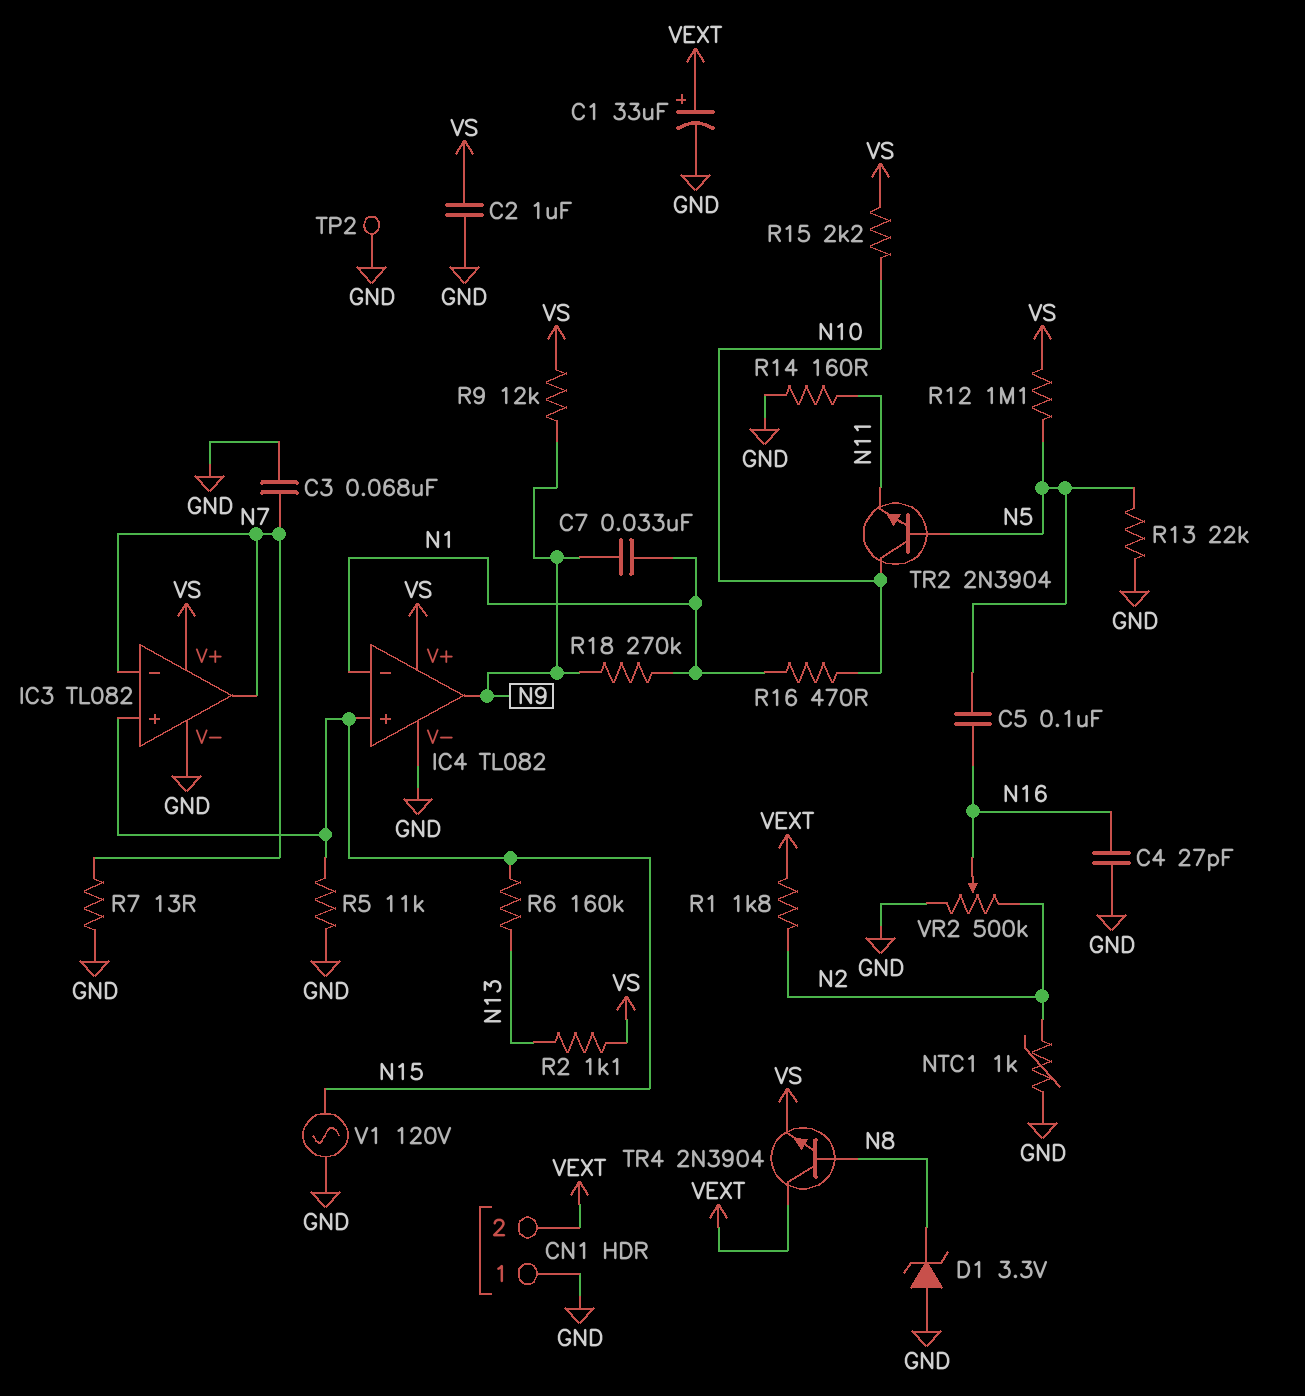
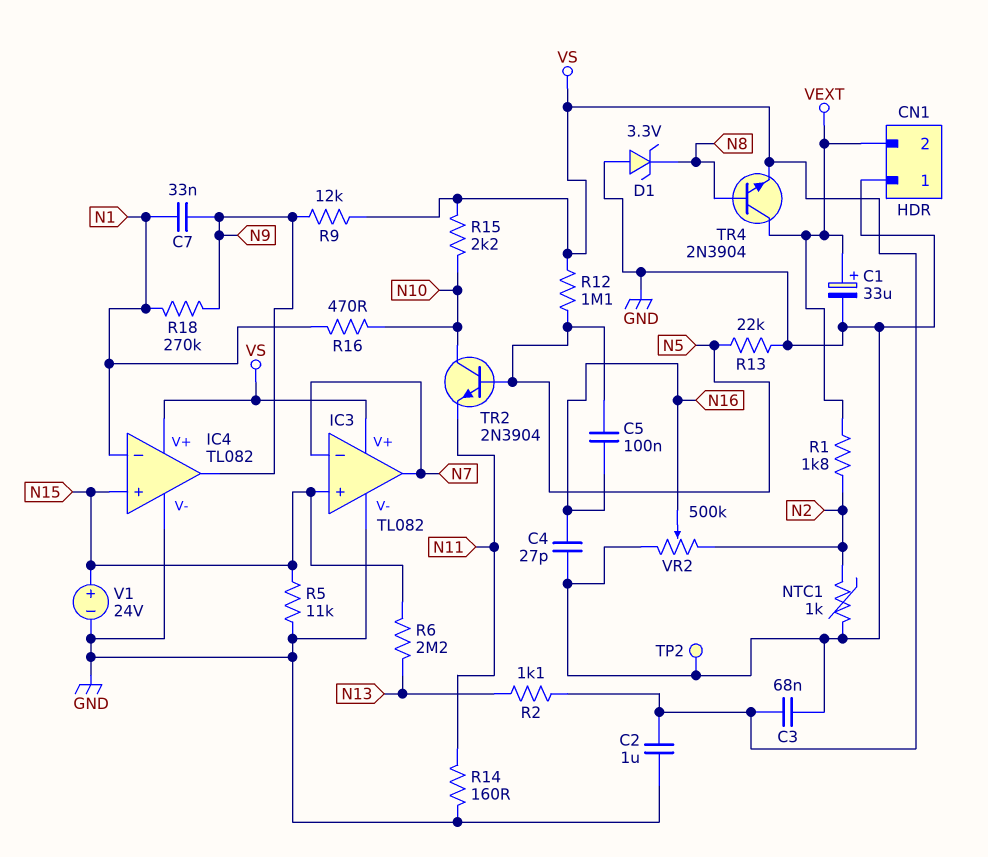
C3: 68nF (GND, N7) -> 68nF (GND, VS)
R6: 160k (N13, N15) -> 2.2M (N13, N15)
R7: 13 (GND, N7) -> none
V1: AC 120V (GND, N15) -> 24V (plus N15, minus GND)

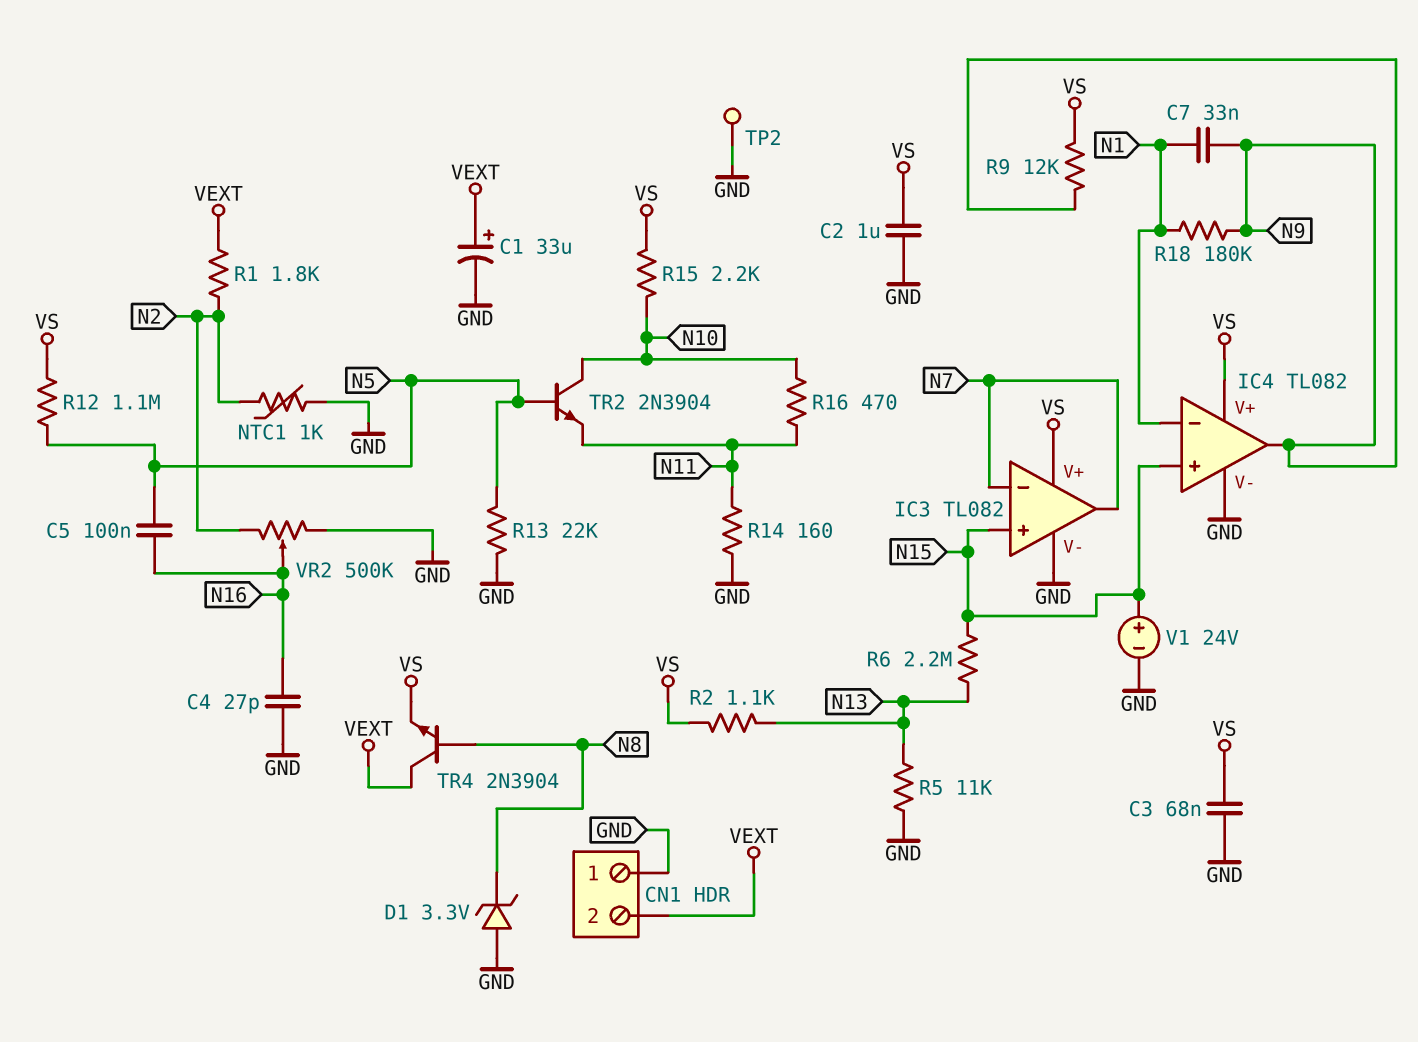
R5: 11k (GND, N15) -> 11k (GND, N13)
R16: 470 (N1, N10) -> 470 (N10, N11)
R18: 270k (N1, N9) -> 180k (N1, N9)

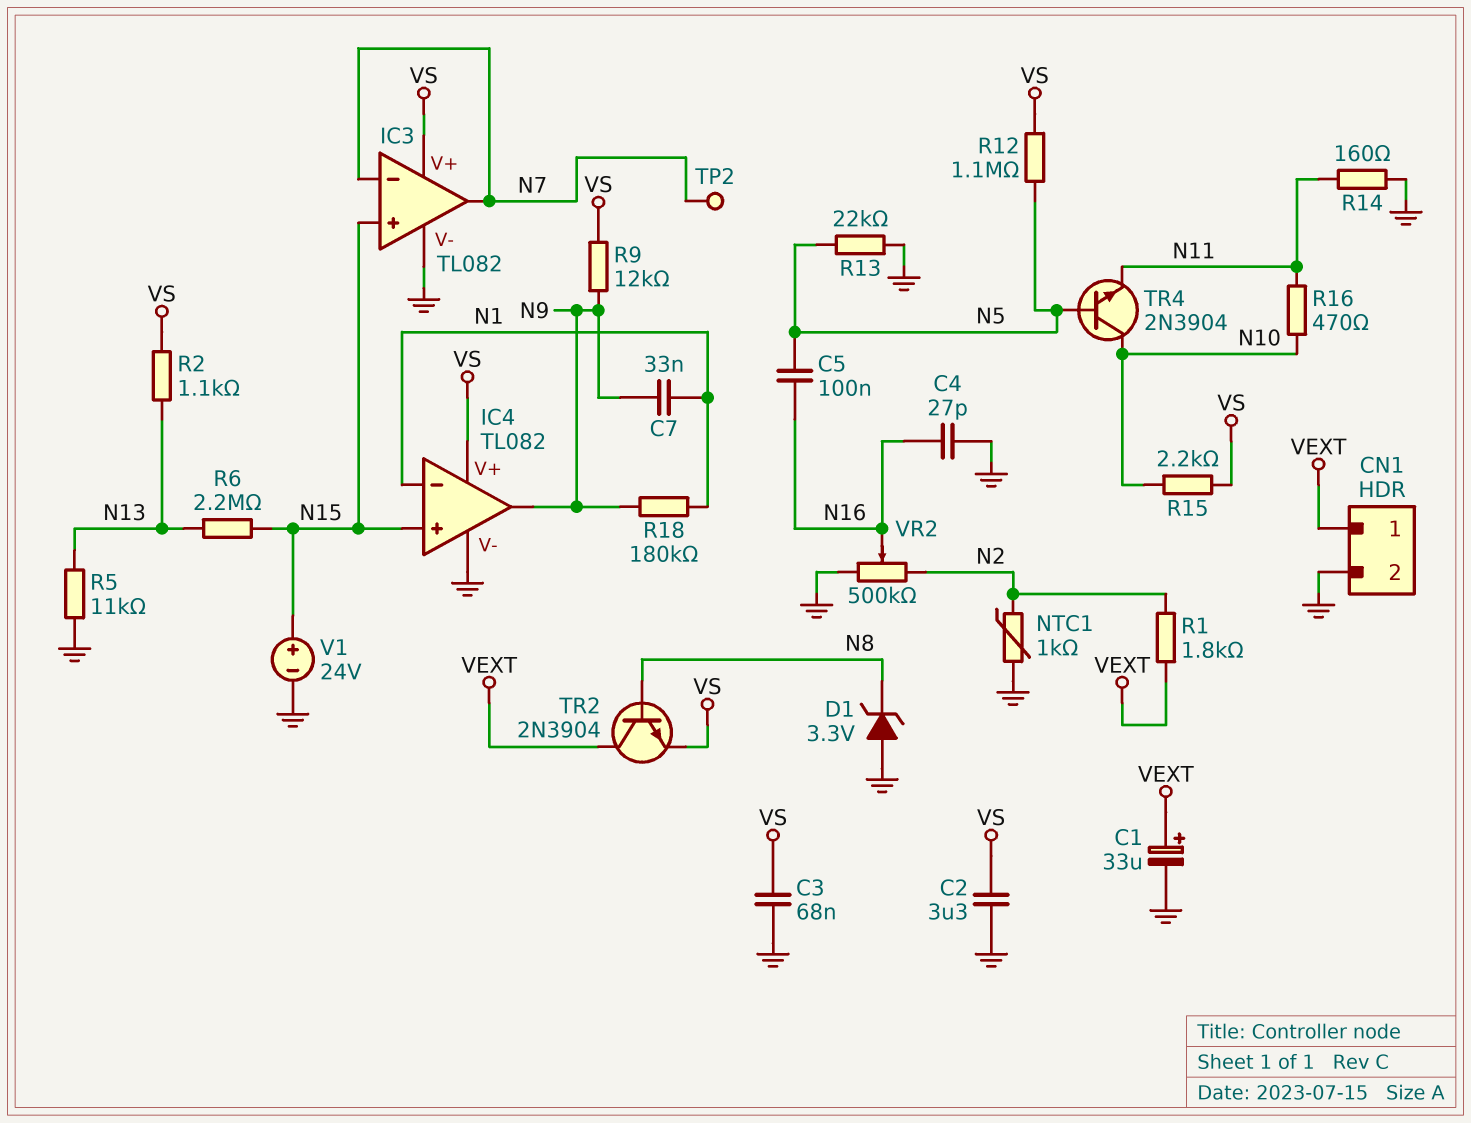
C2: 1uF (GND, VS) -> 3.3uF (GND, VS)
CN1 pin 1: GND -> VEXT
CN1 pin 2: VEXT -> GND
TP2: test point (GND) -> test point (N7)
TR2: NPN 2N3904 (B N5, C N10, E N11) -> NPN 2N3904 (B N8, C VEXT, E VS)
TR4: NPN 2N3904 (B N8, C VEXT, E VS) -> NPN 2N3904 (B N5, C N10, E N11)

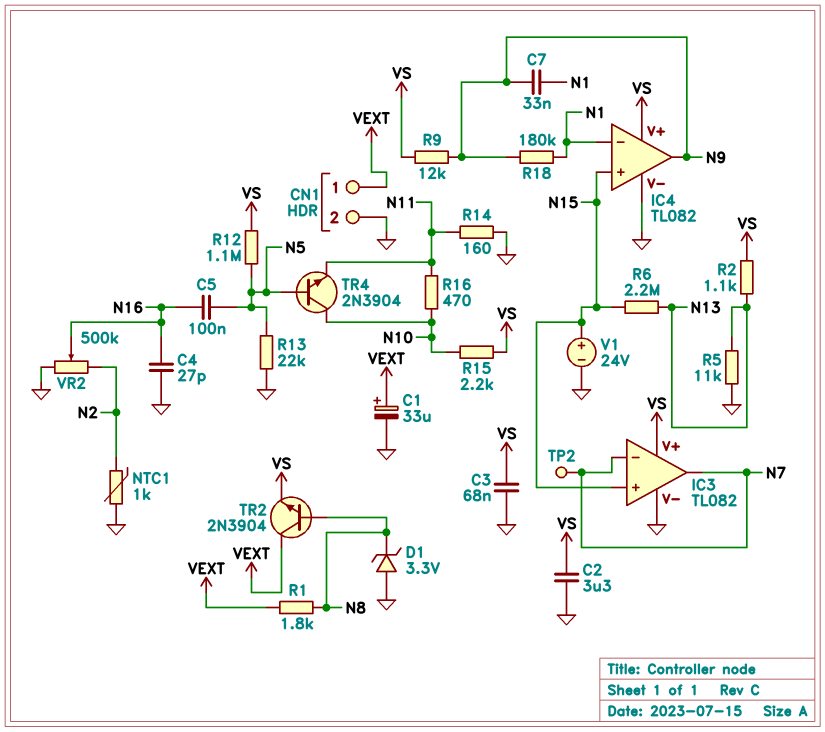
R1: 1.8k (N2, VEXT) -> 1.8k (N8, VEXT)

